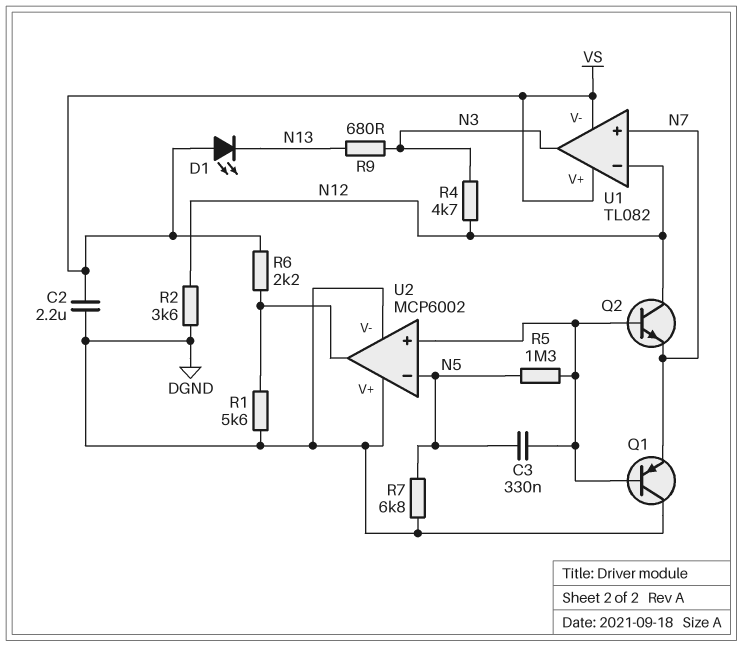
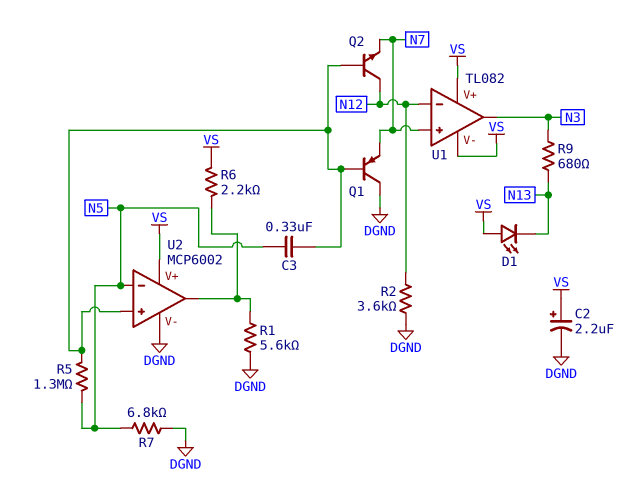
C2: 2.2uF (DGND, VS) -> 2.2uF (plus VS, minus DGND)
R4: 4.7k (N3, N12) -> none
U2 pin V+: DGND -> VS

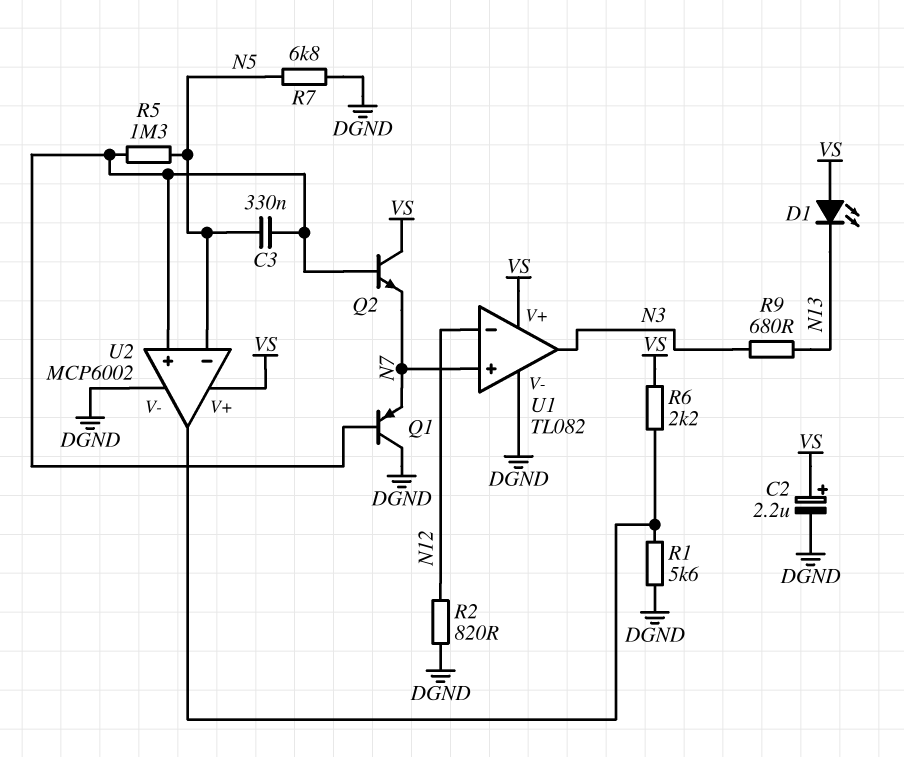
Q2: NPN (B U2/in+, C N12, E N7) -> NPN (B U2/in+, C VS, E N7)
R2: 3.6k (DGND, N12) -> 820 (DGND, N12)
U1 pin V-: VS -> DGND

